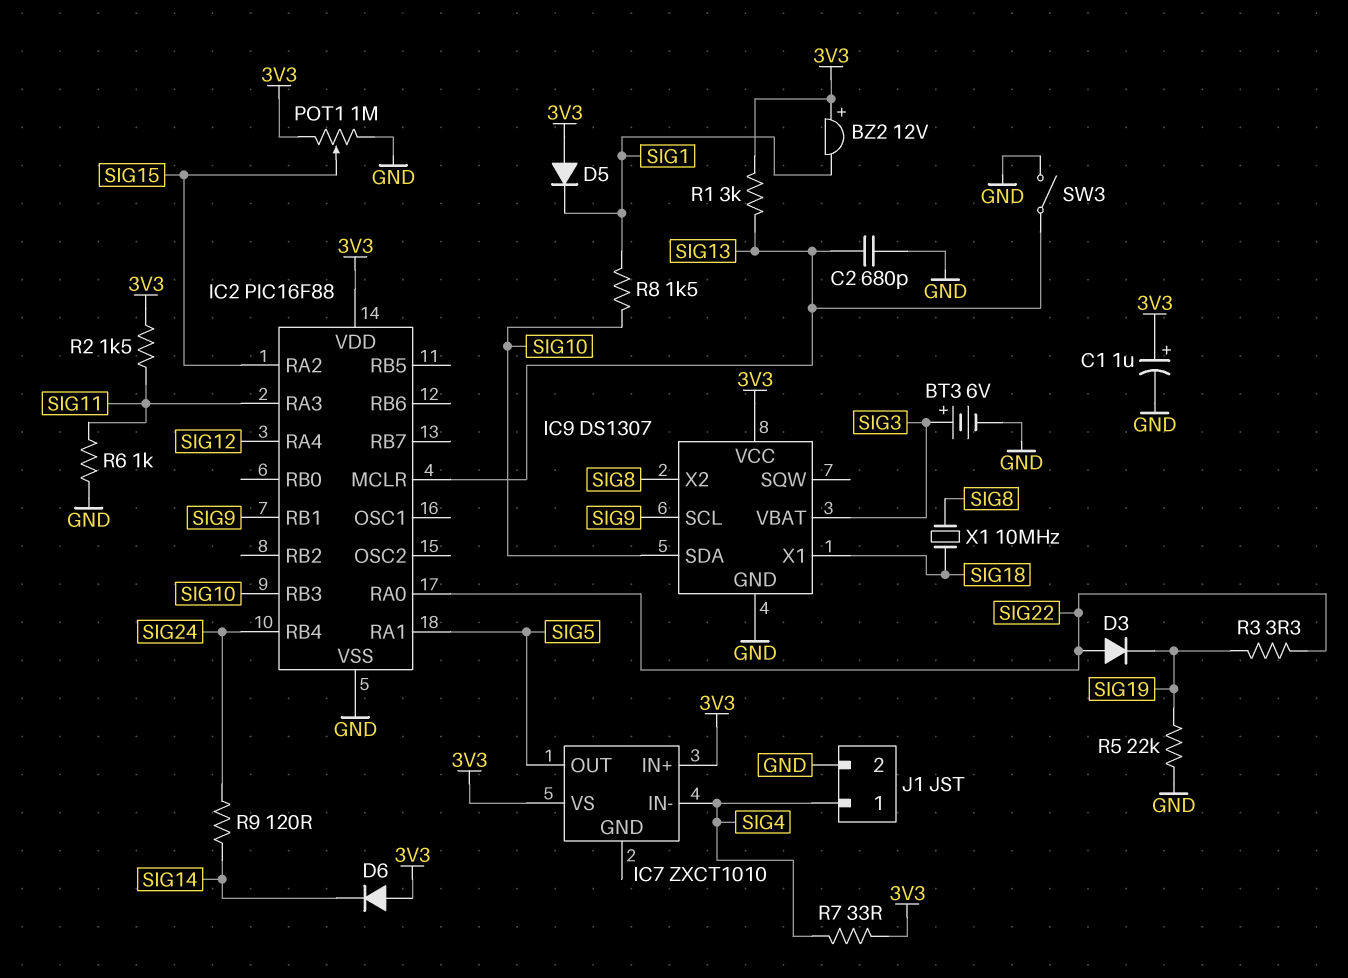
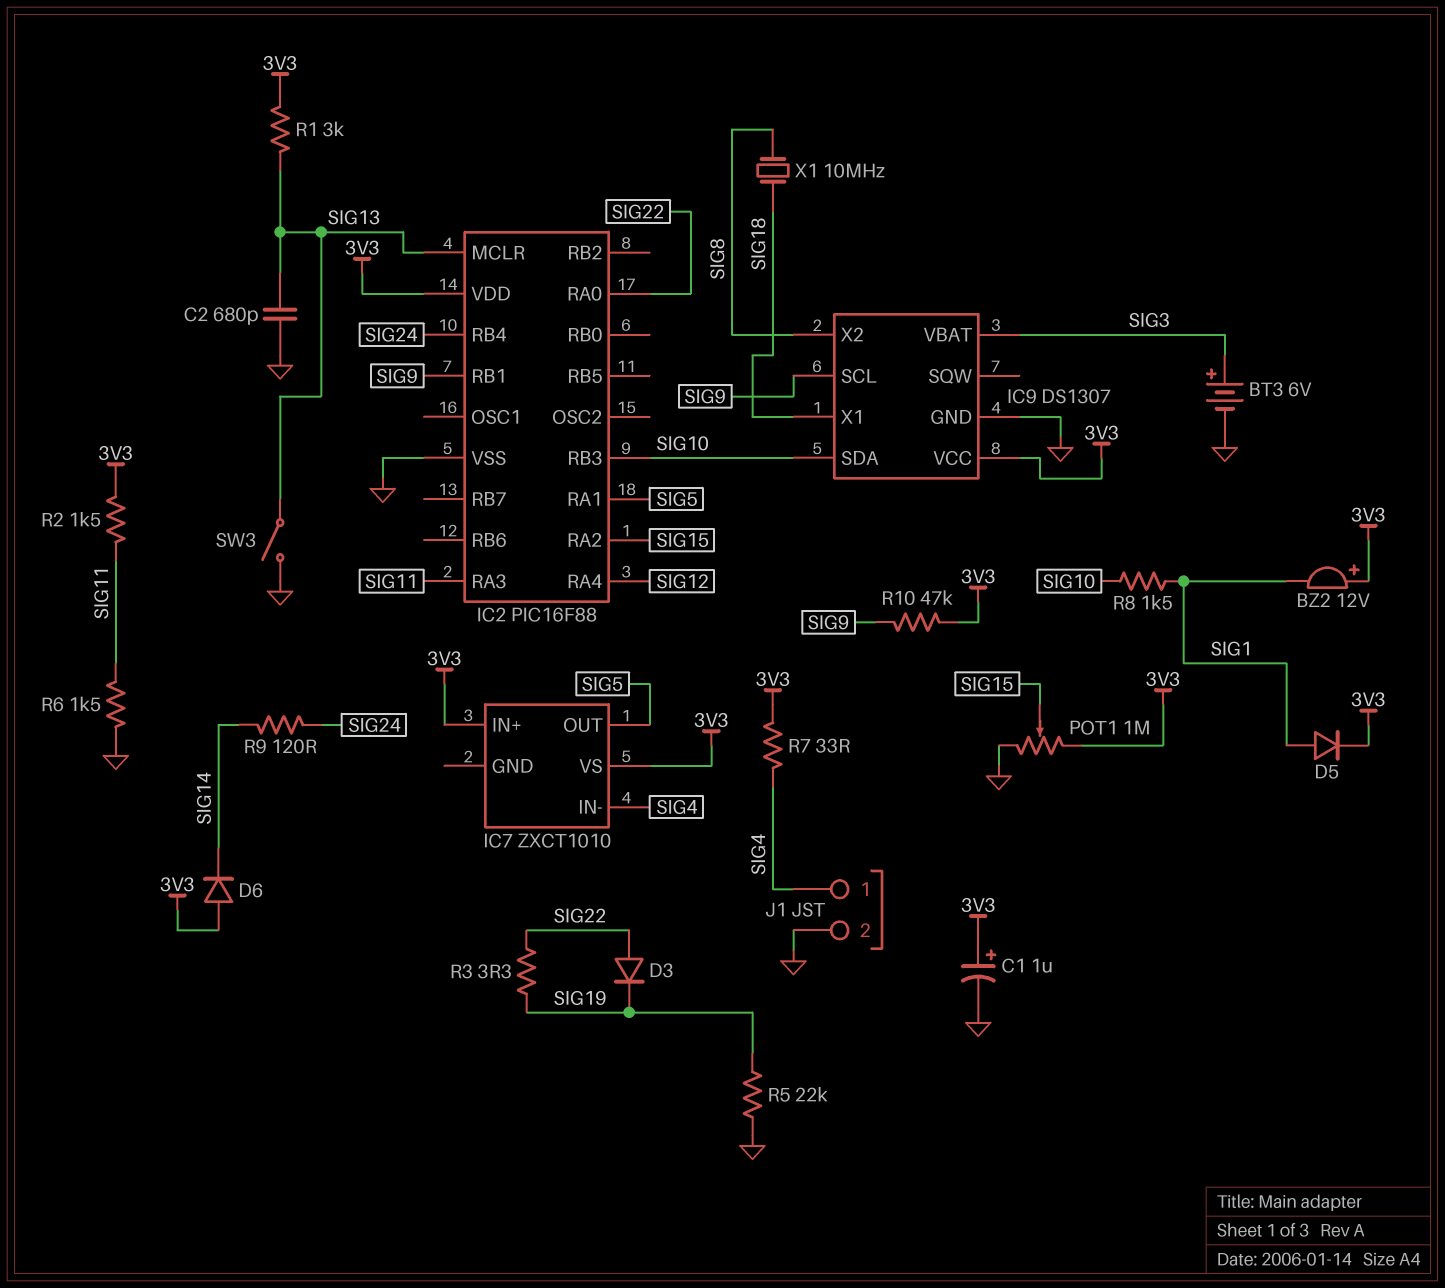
D5: diode (A 3V3, K SIG1) -> diode (A SIG1, K 3V3)
R6: 1k (GND, SIG11) -> 1.5k (GND, SIG11)
R10: none -> 47k (3V3, SIG9)

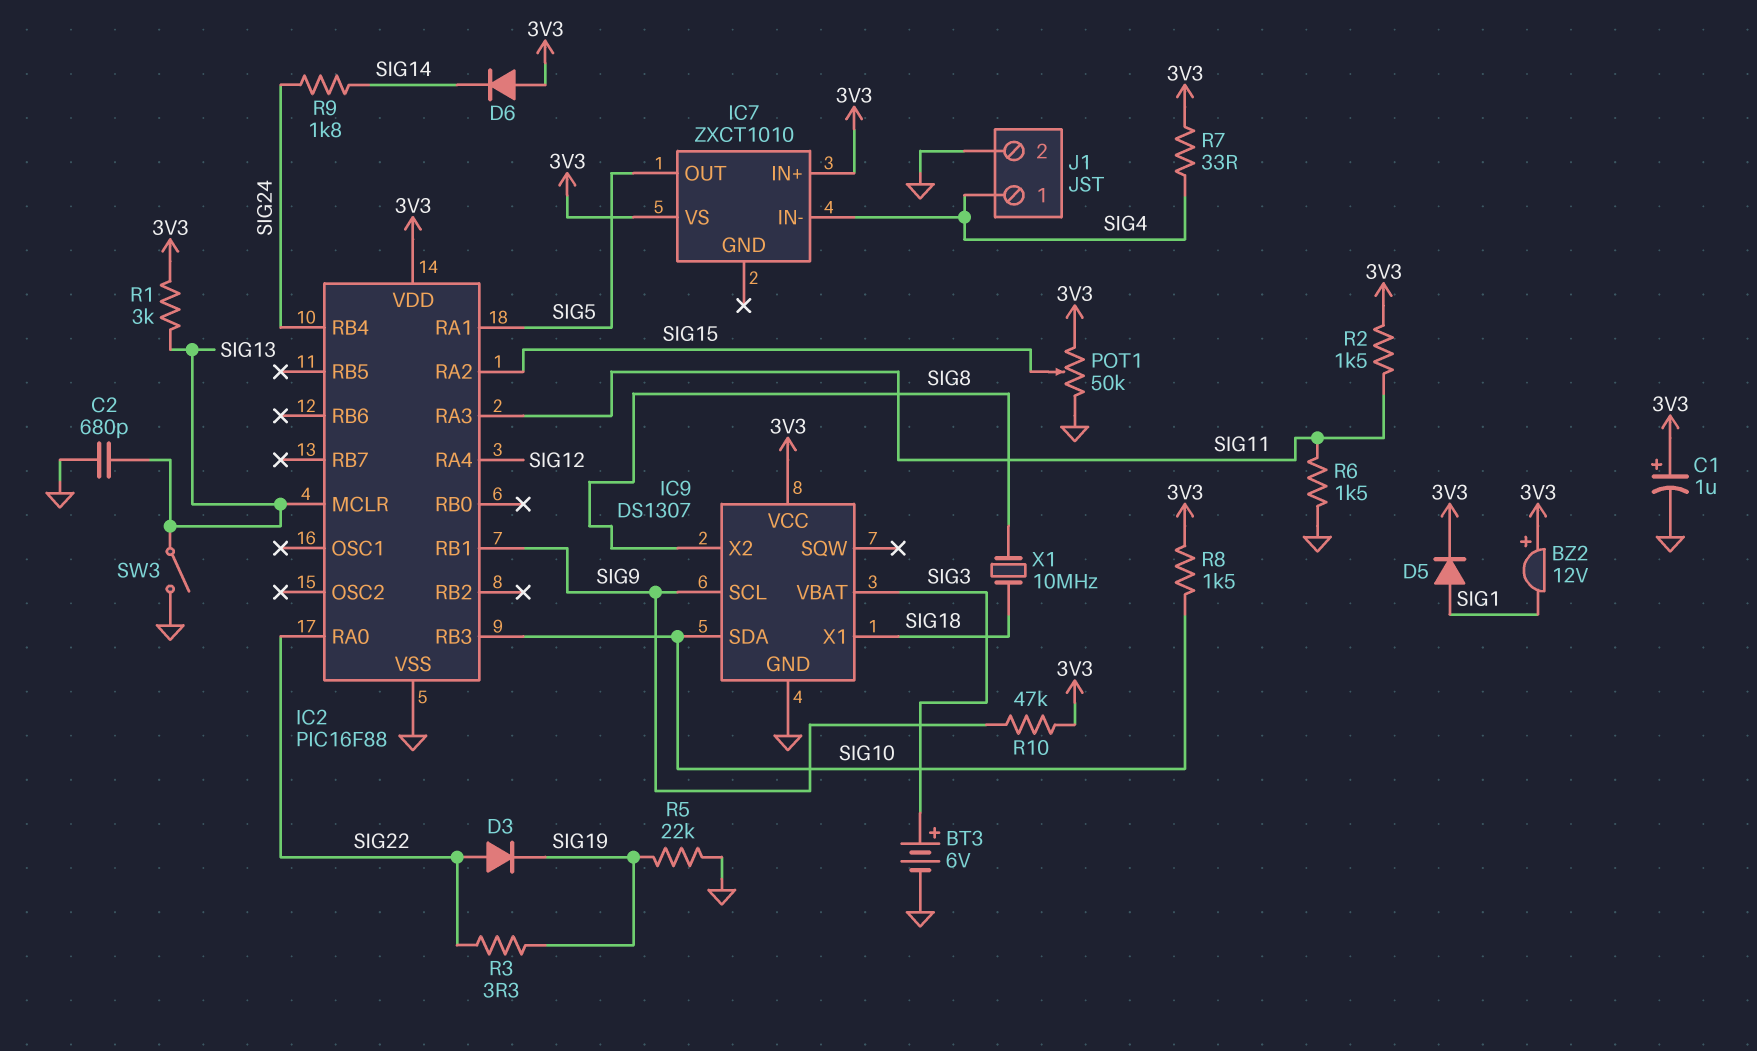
POT1: 1M (3V3, GND, wiper SIG15) -> 50k (3V3, GND, wiper SIG15)
R8: 1.5k (SIG1, SIG10) -> 1.5k (3V3, SIG10)
R9: 120 (SIG14, SIG24) -> 1.8k (SIG14, SIG24)

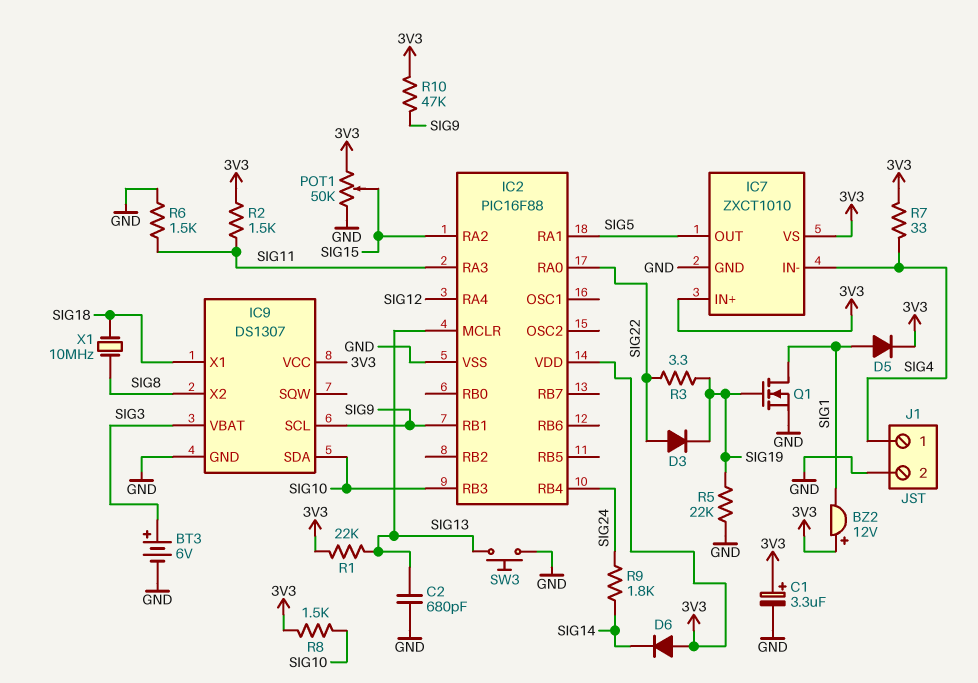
C1: 1uF (plus 3V3, minus GND) -> 3.3uF (plus 3V3, minus GND)
IC7 pin GND: none -> GND
Q1: none -> NMOS (G SIG19, D SIG1, S GND)
R1: 3k (3V3, SIG13) -> 22k (3V3, SIG13)
SW3: switch (GND, SIG13) -> button (GND, SIG13)

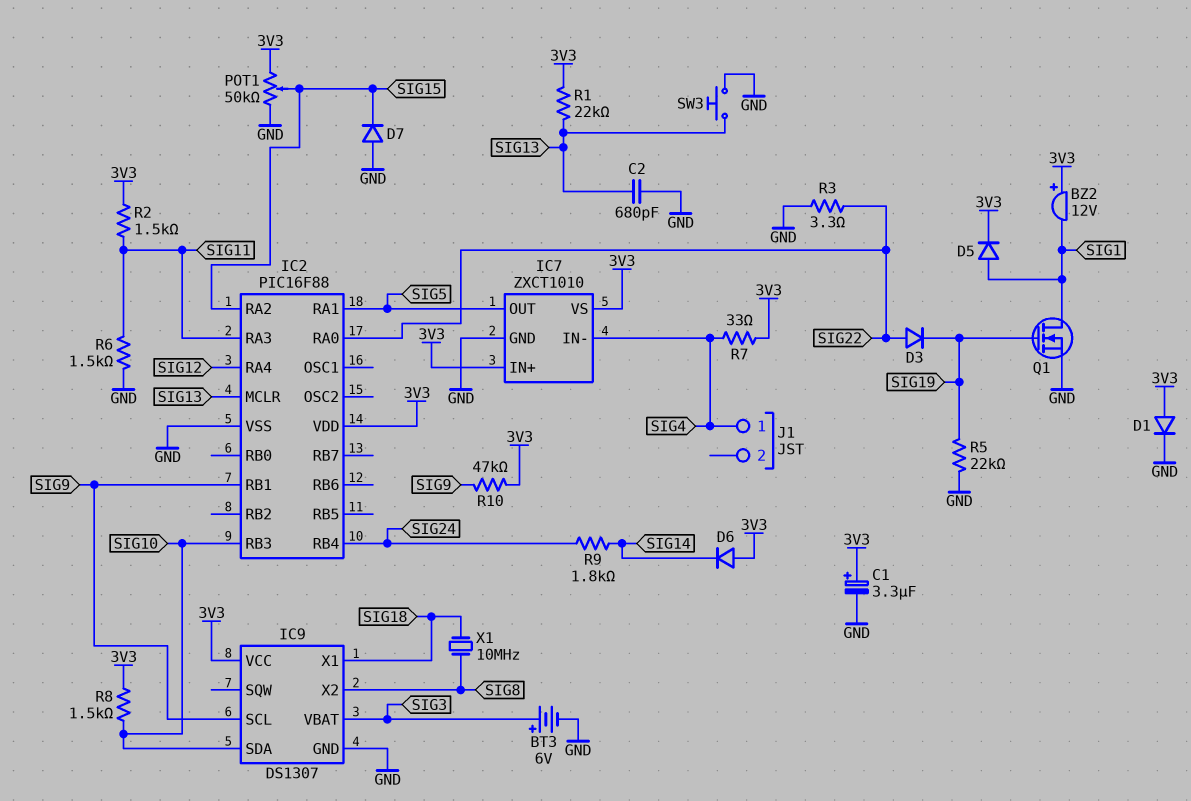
D1: none -> diode (A 3V3, K GND)
D7: none -> diode (A GND, K SIG15)
J1 pin 2: GND -> none
R3: 3.3 (SIG19, SIG22) -> 3.3 (GND, SIG22)

